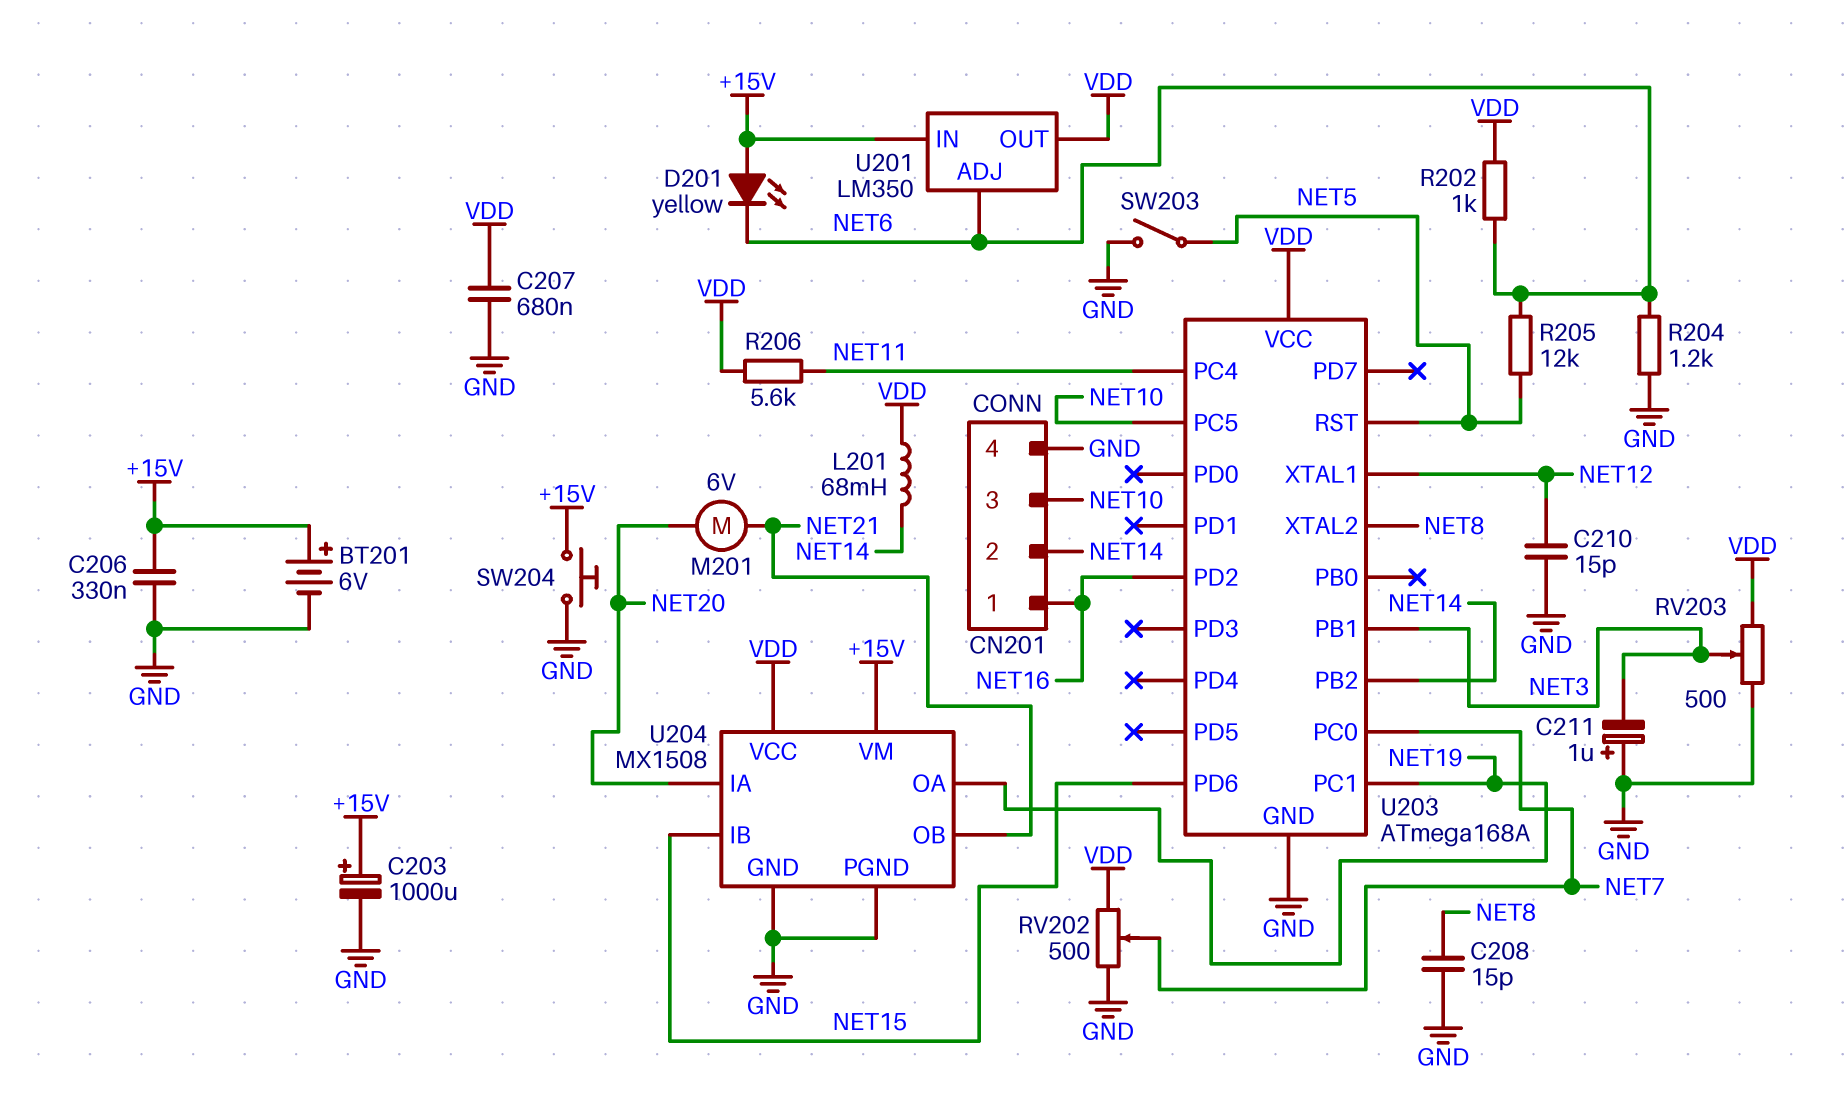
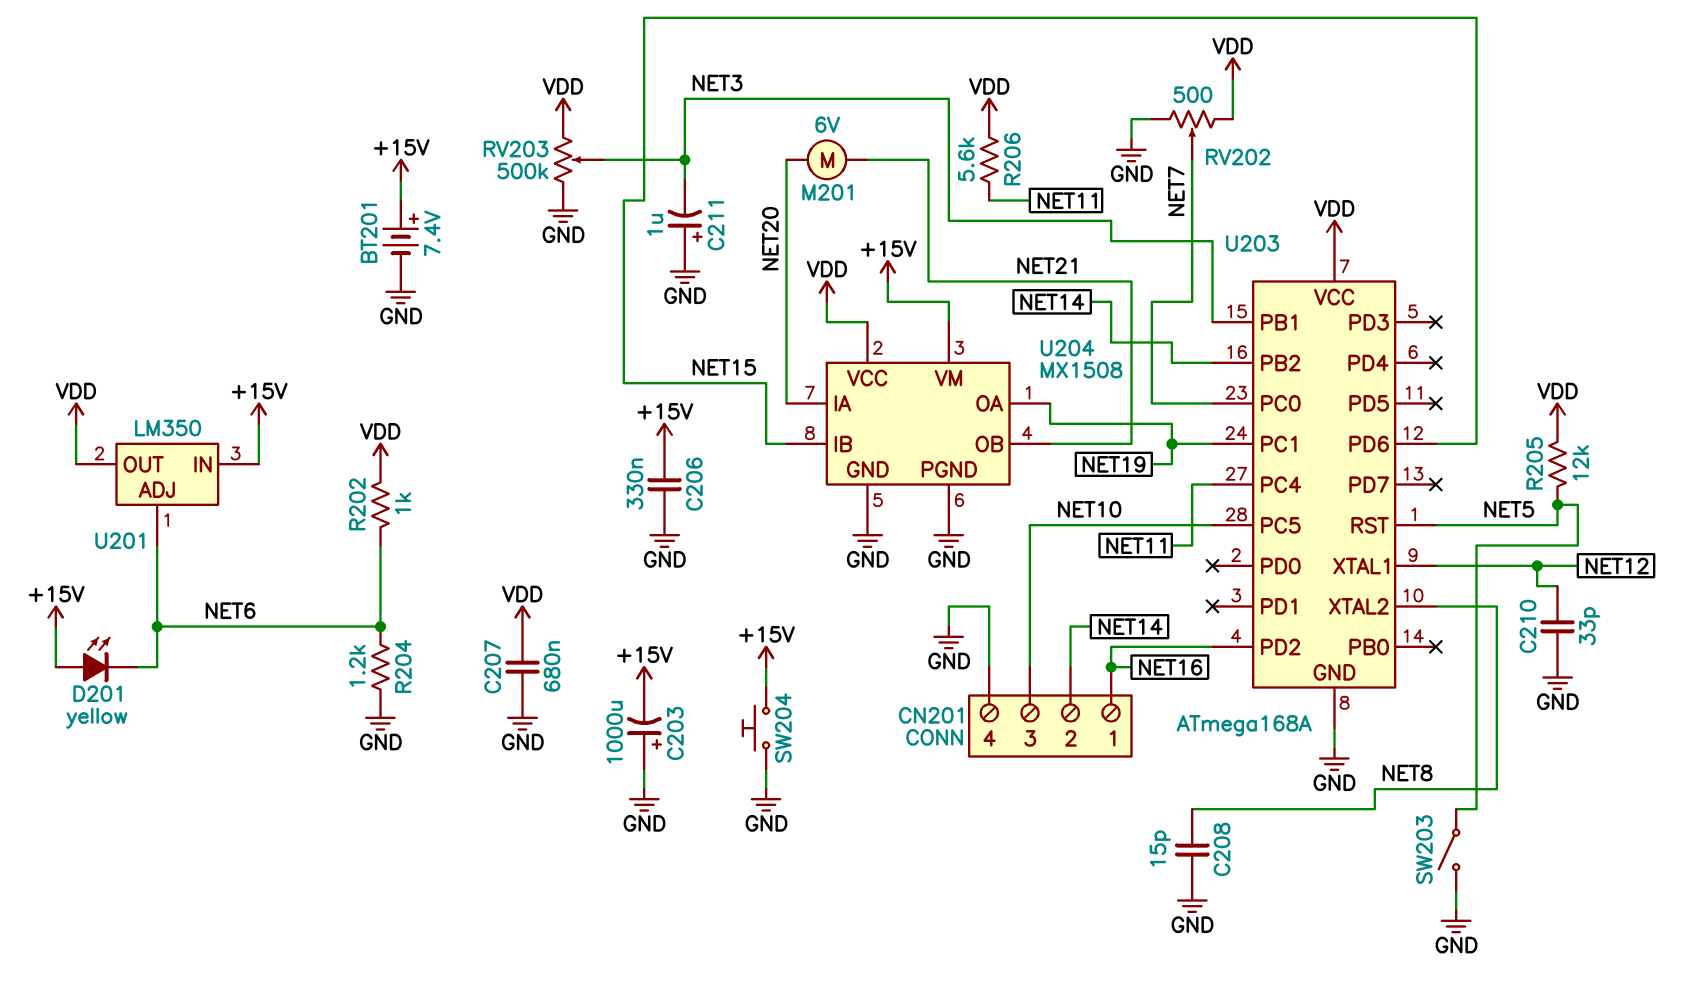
BT201: 6V (plus +15V, minus GND) -> 7.4V (plus +15V, minus GND)
C203: 1000uF (plus +15V, minus GND) -> 1000uF (plus GND, minus +15V)
C210: 15pF (GND, NET12) -> 33pF (GND, NET12)
L201: 68mH (NET14, VDD) -> none
R205: 12k (NET5, NET6) -> 12k (NET5, VDD)
RV203: 500 (GND, VDD, wiper NET3) -> 500k (GND, VDD, wiper NET3)

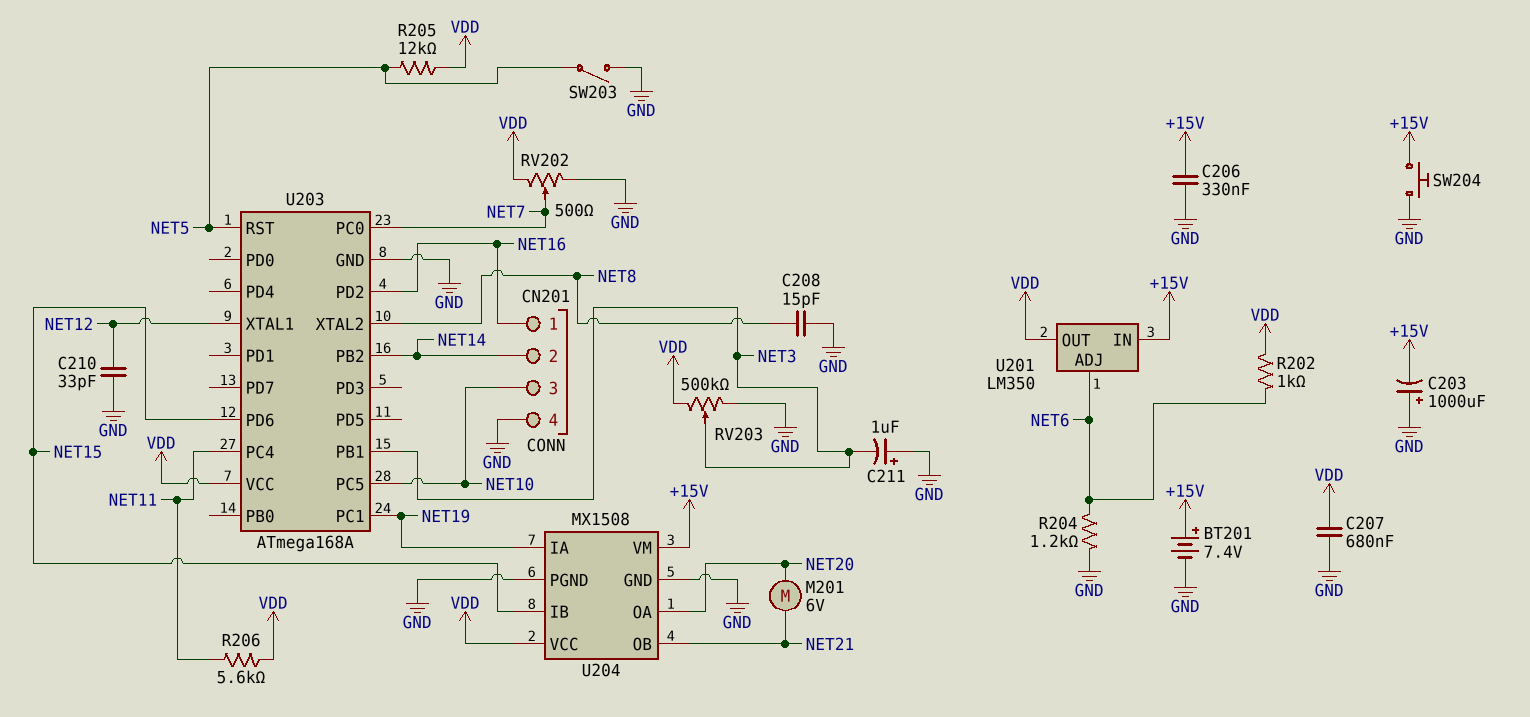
D201: LED yellow (A +15V, K NET6) -> none
U204 pin IA: NET20 -> NET19
U204 pin OA: NET19 -> NET20

